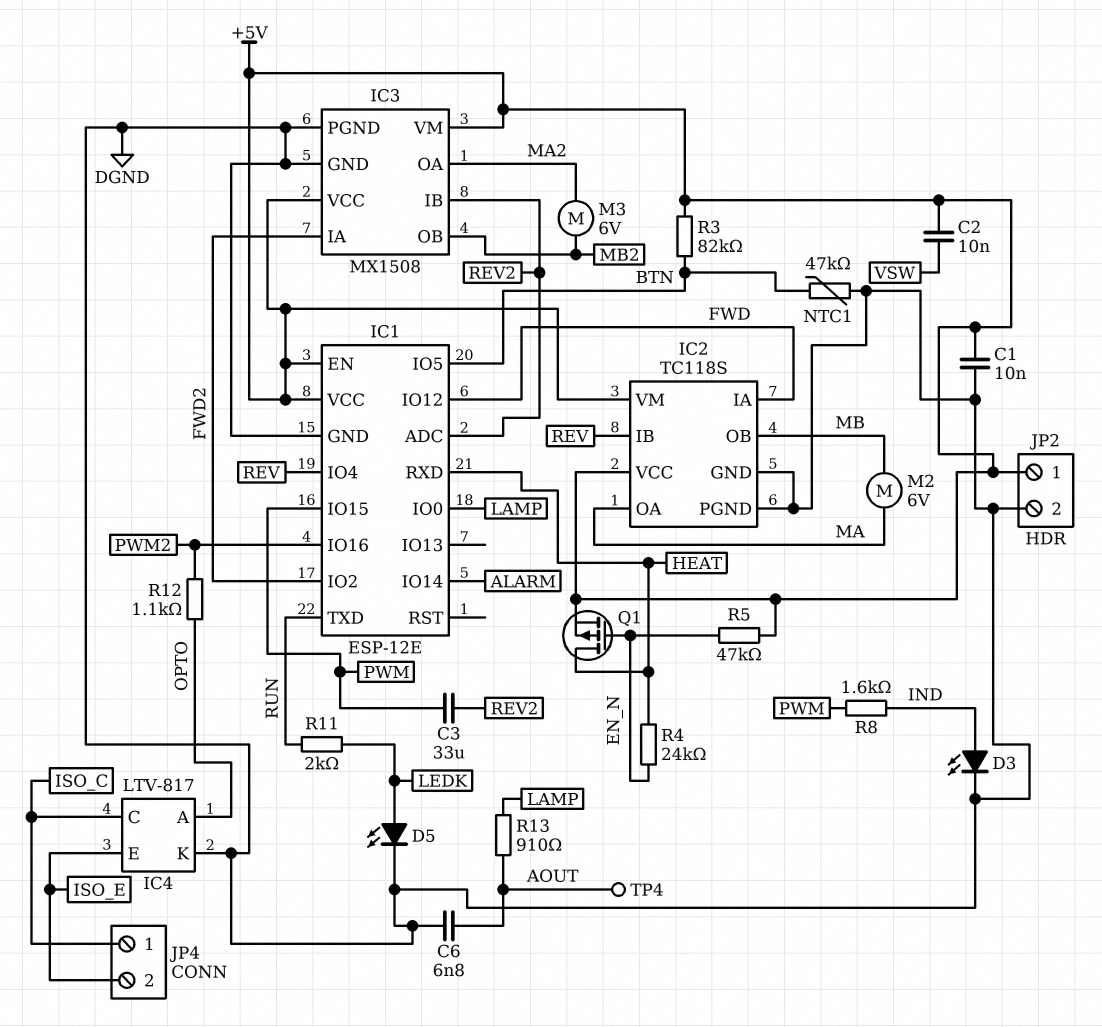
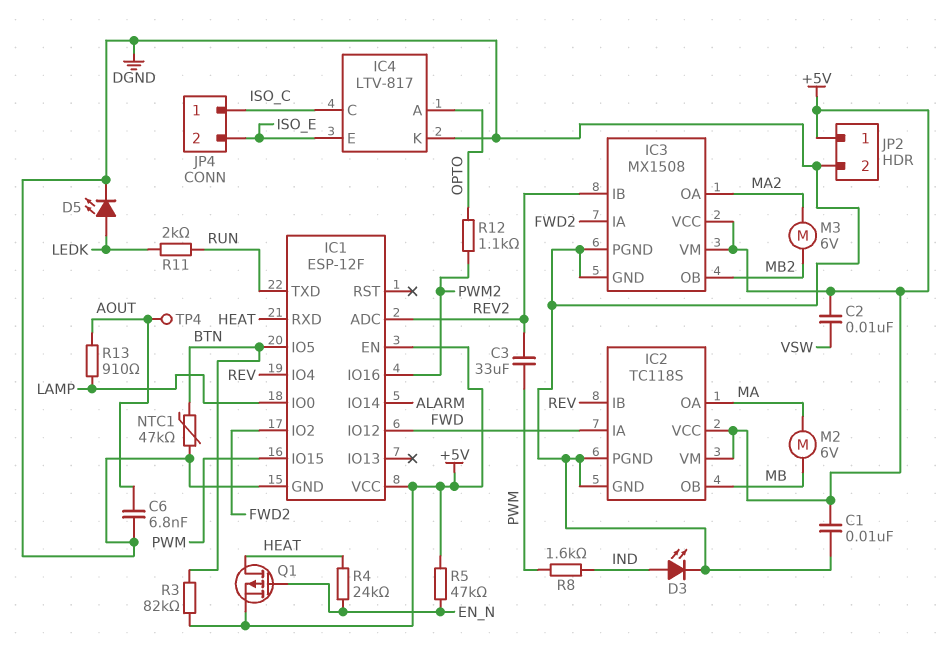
IC1: ESP-12E -> ESP-12F

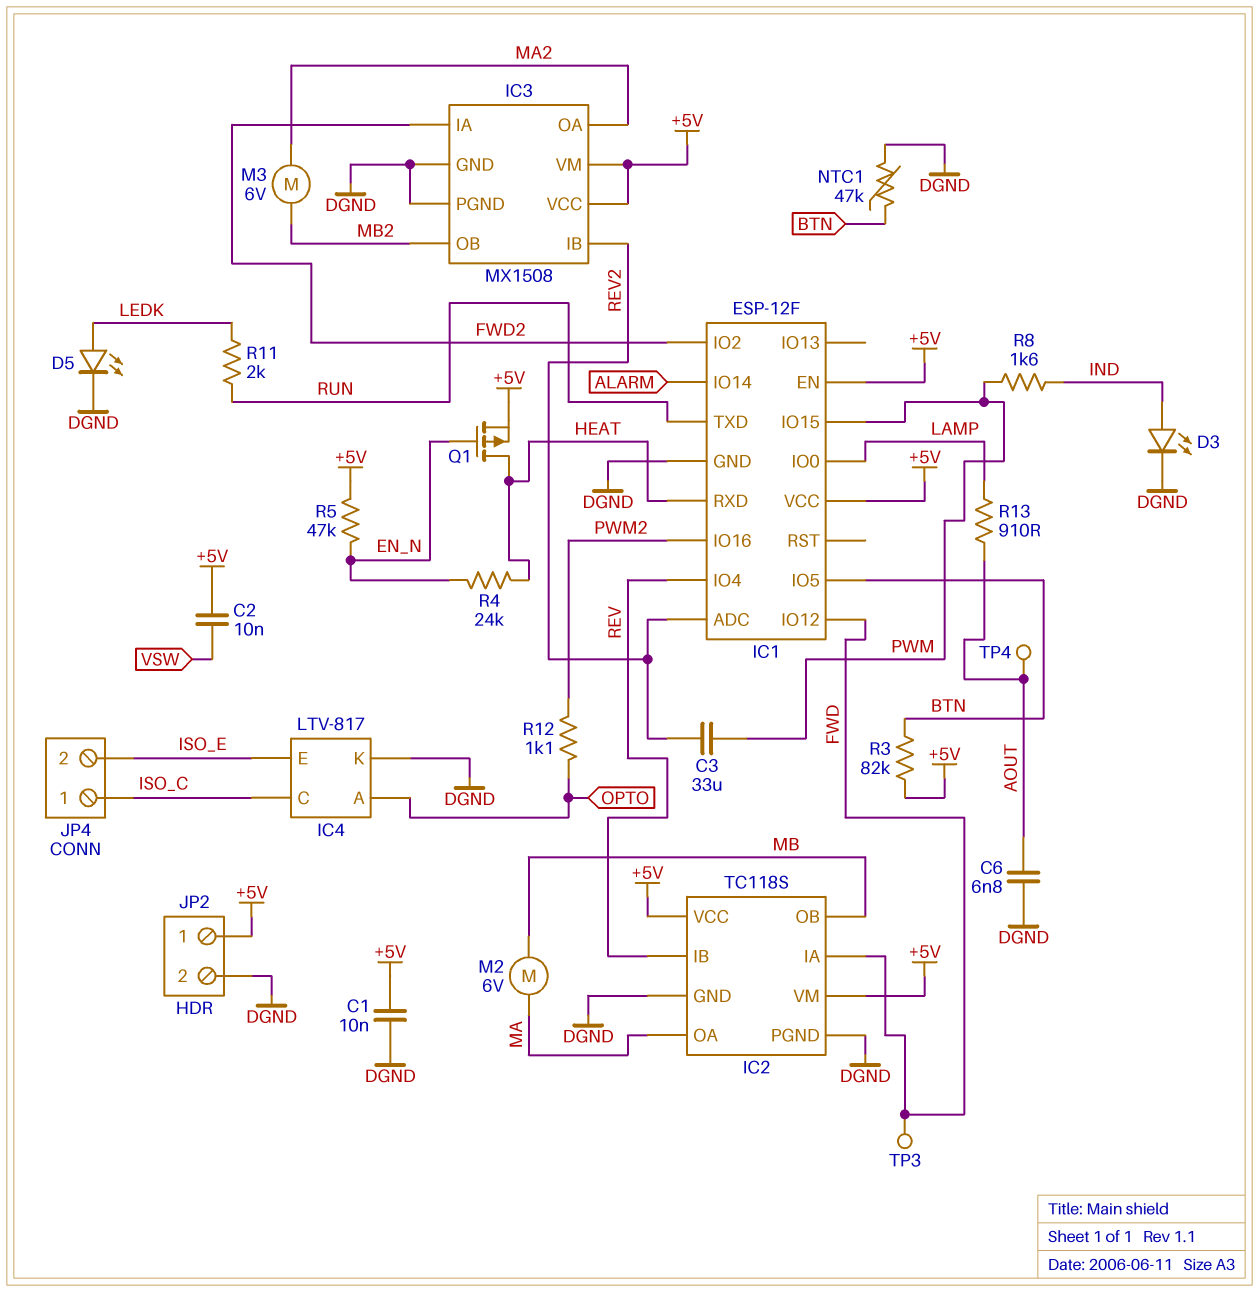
TP3: none -> test point (FWD)

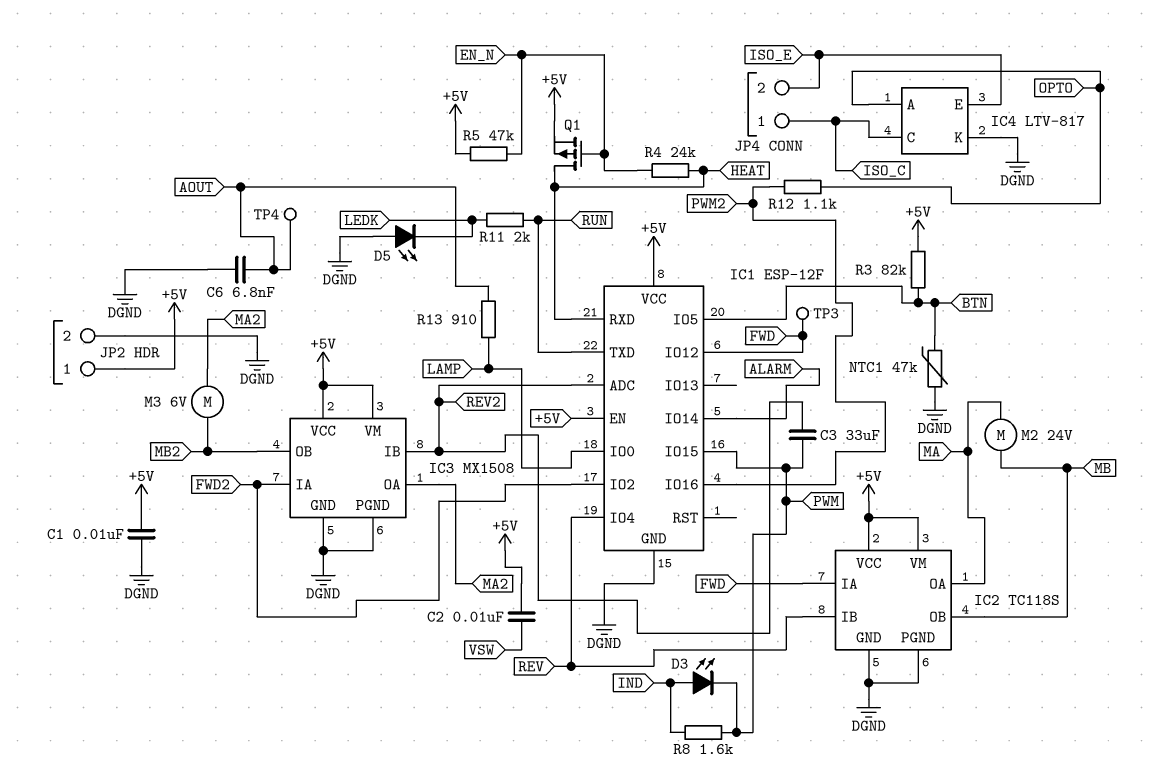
D3: LED (A IND, K DGND) -> LED (A IND, K PWM)
D5: LED (A LEDK, K DGND) -> LED (A DGND, K LEDK)
M2: motor 6V (MA, MB) -> motor 24V (MA, MB)

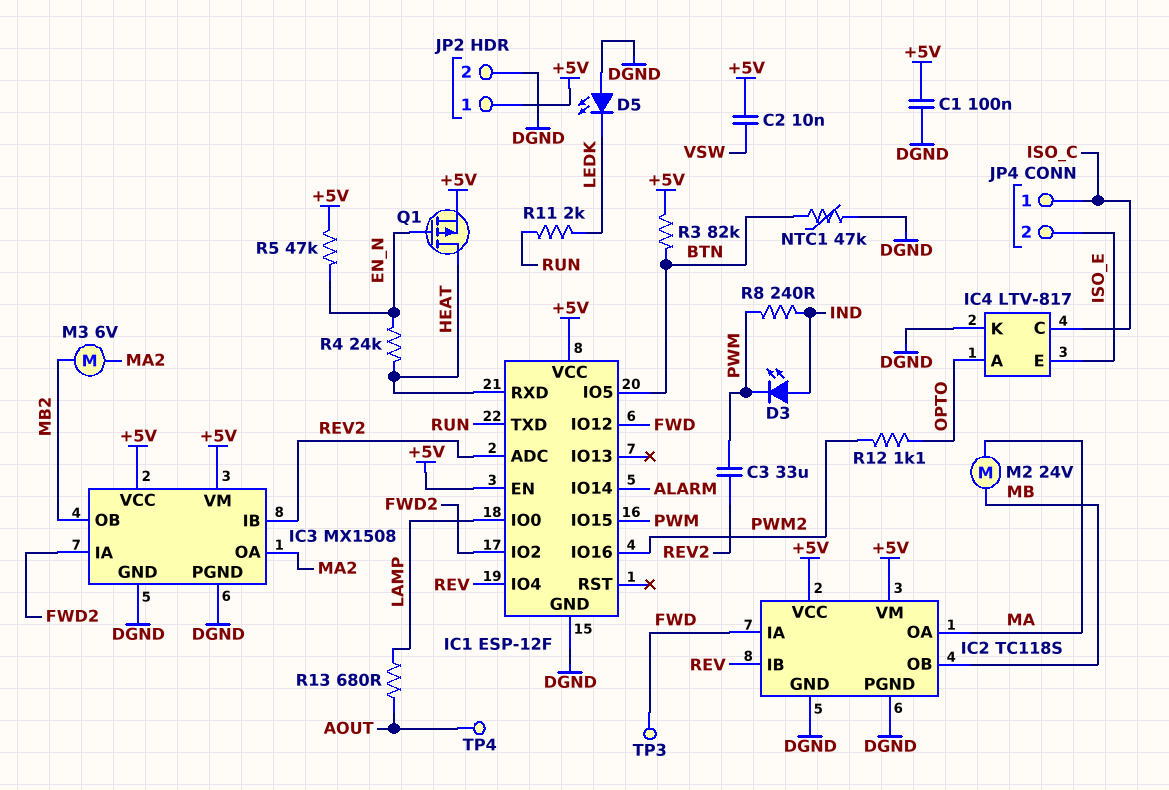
C1: 10nF (+5V, DGND) -> 100nF (+5V, DGND)
C6: 6.8nF (AOUT, DGND) -> none
R8: 1.6k (IND, PWM) -> 240 (IND, PWM)
R13: 910 (AOUT, LAMP) -> 680 (AOUT, LAMP)

